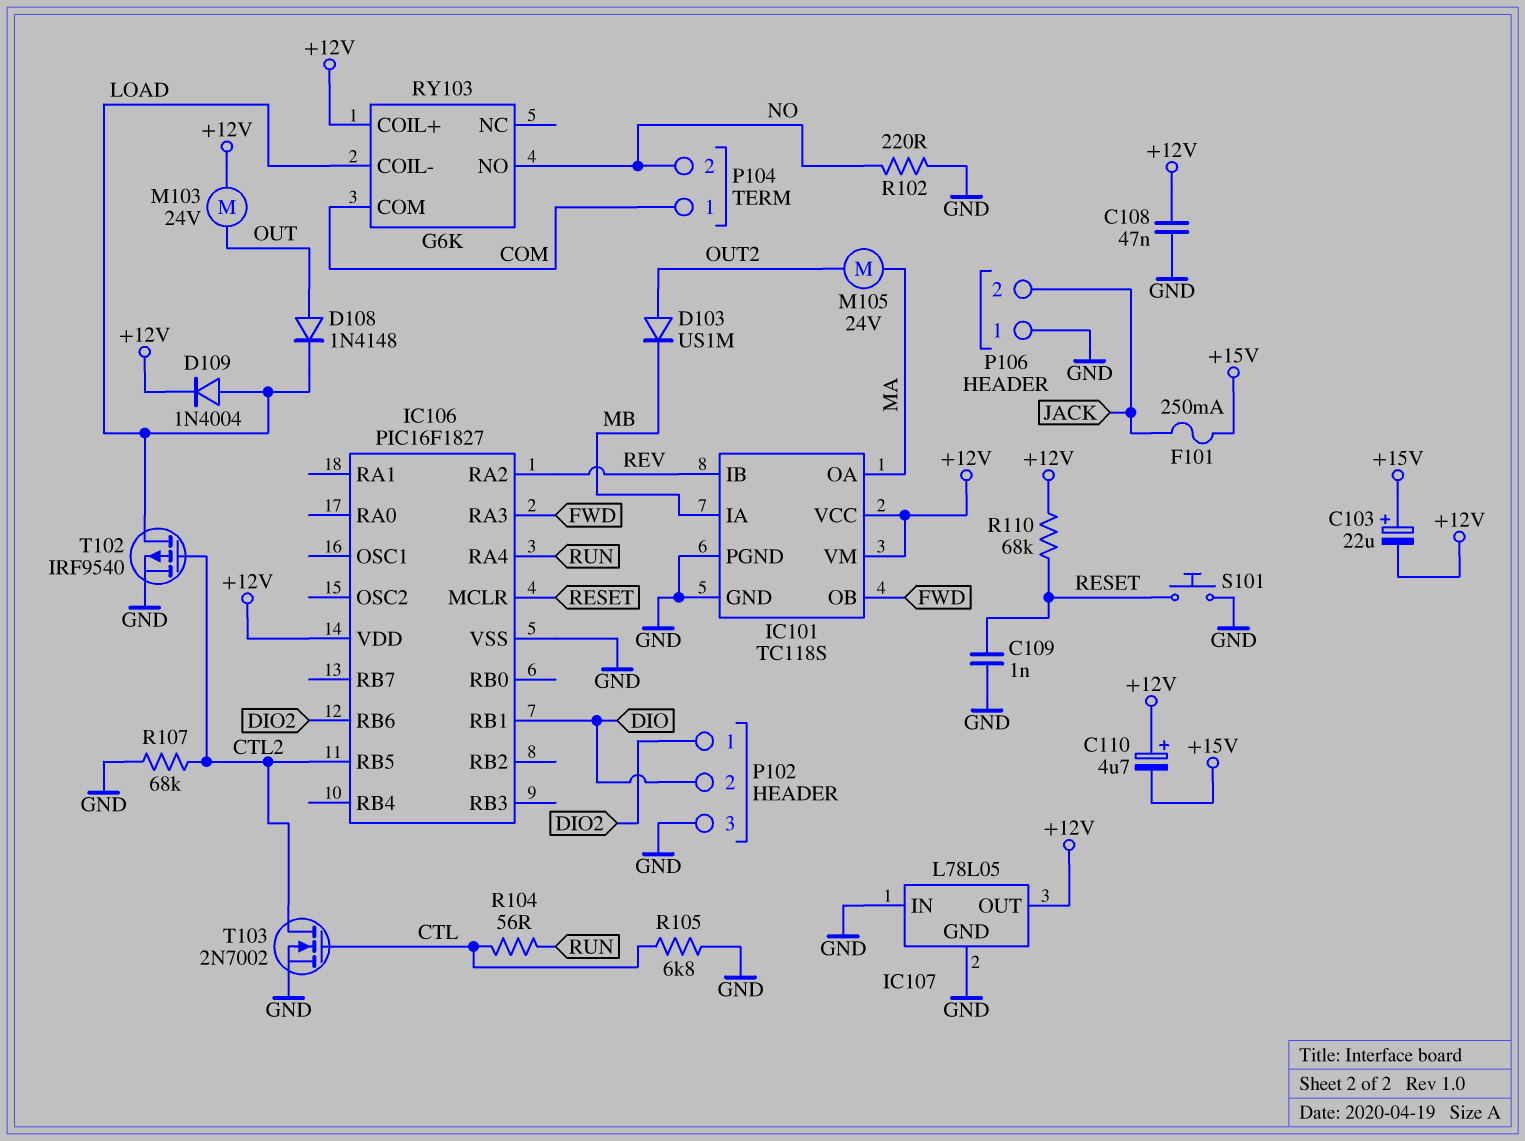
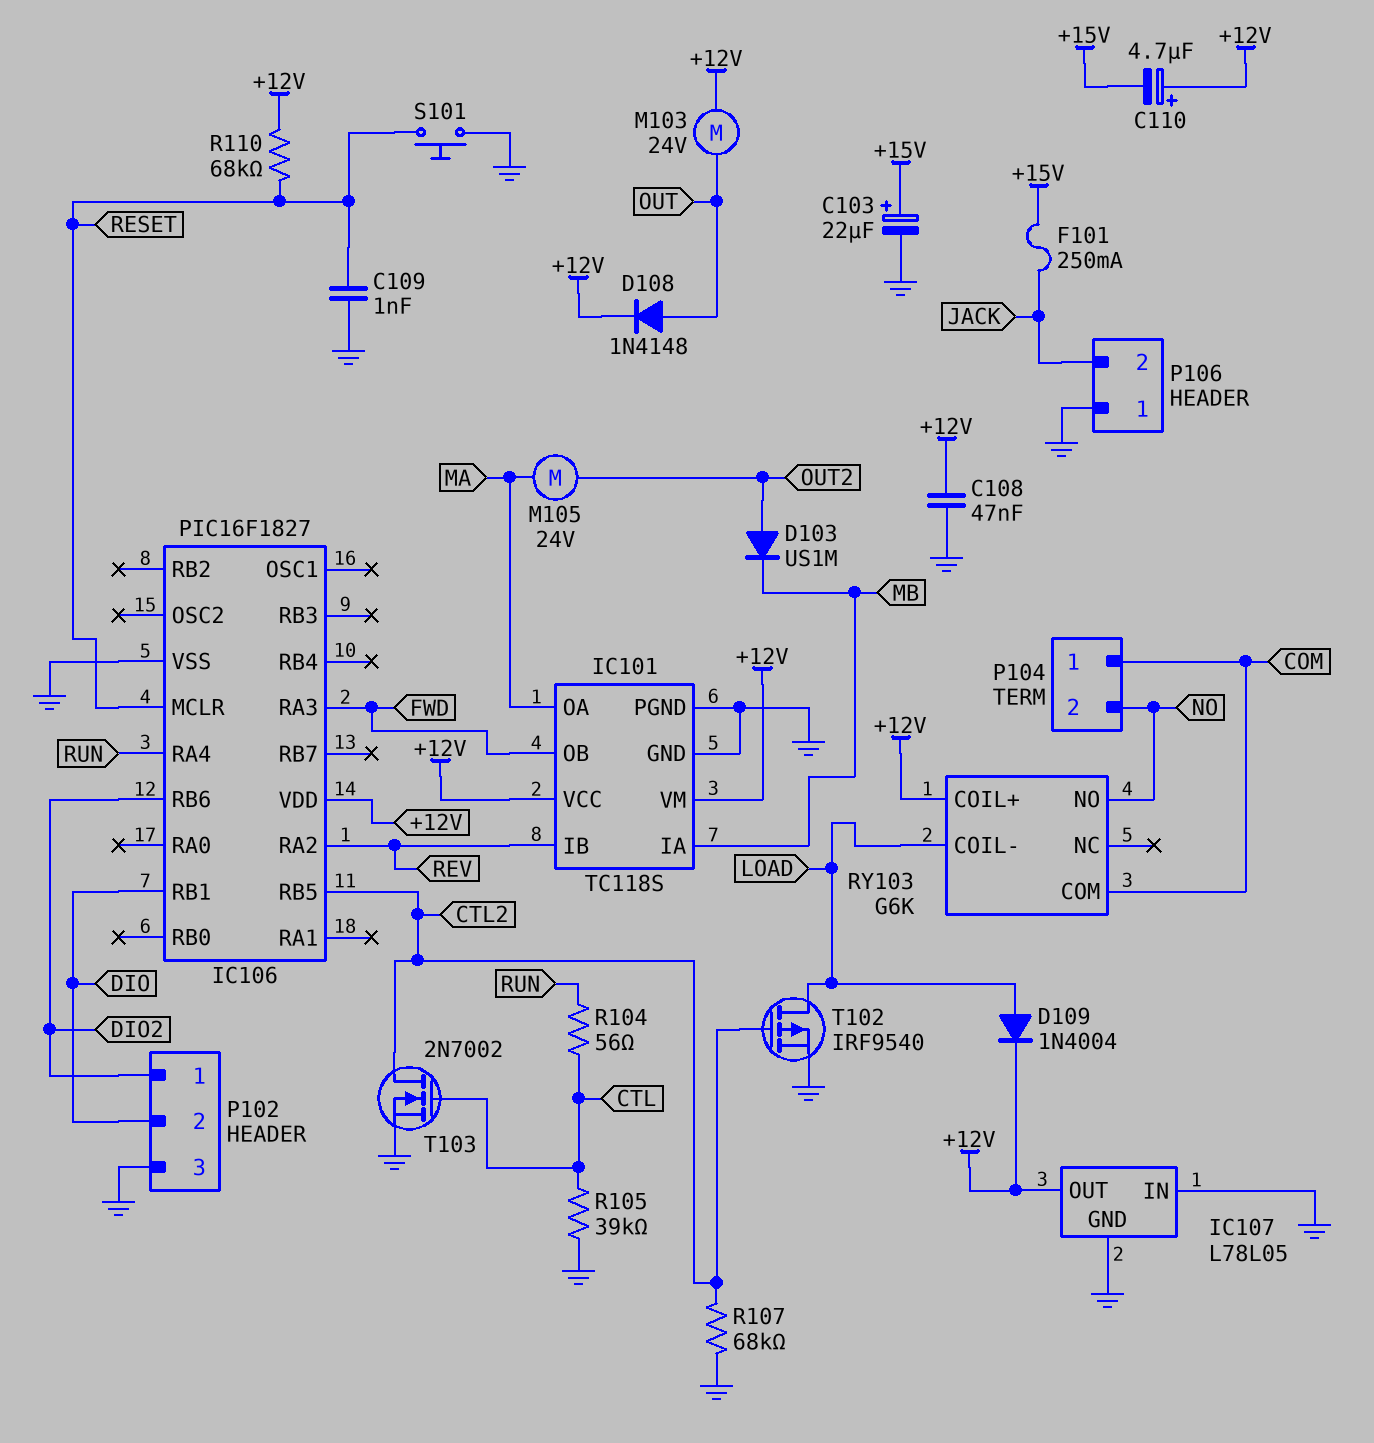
C103: 22uF (plus +15V, minus +12V) -> 22uF (plus +15V, minus GND)
D108: diode 1N4148 (A OUT, K LOAD) -> diode 1N4148 (A OUT, K +12V)
R102: 220 (GND, NO) -> none
R105: 6.8k (CTL, GND) -> 39k (CTL, GND)

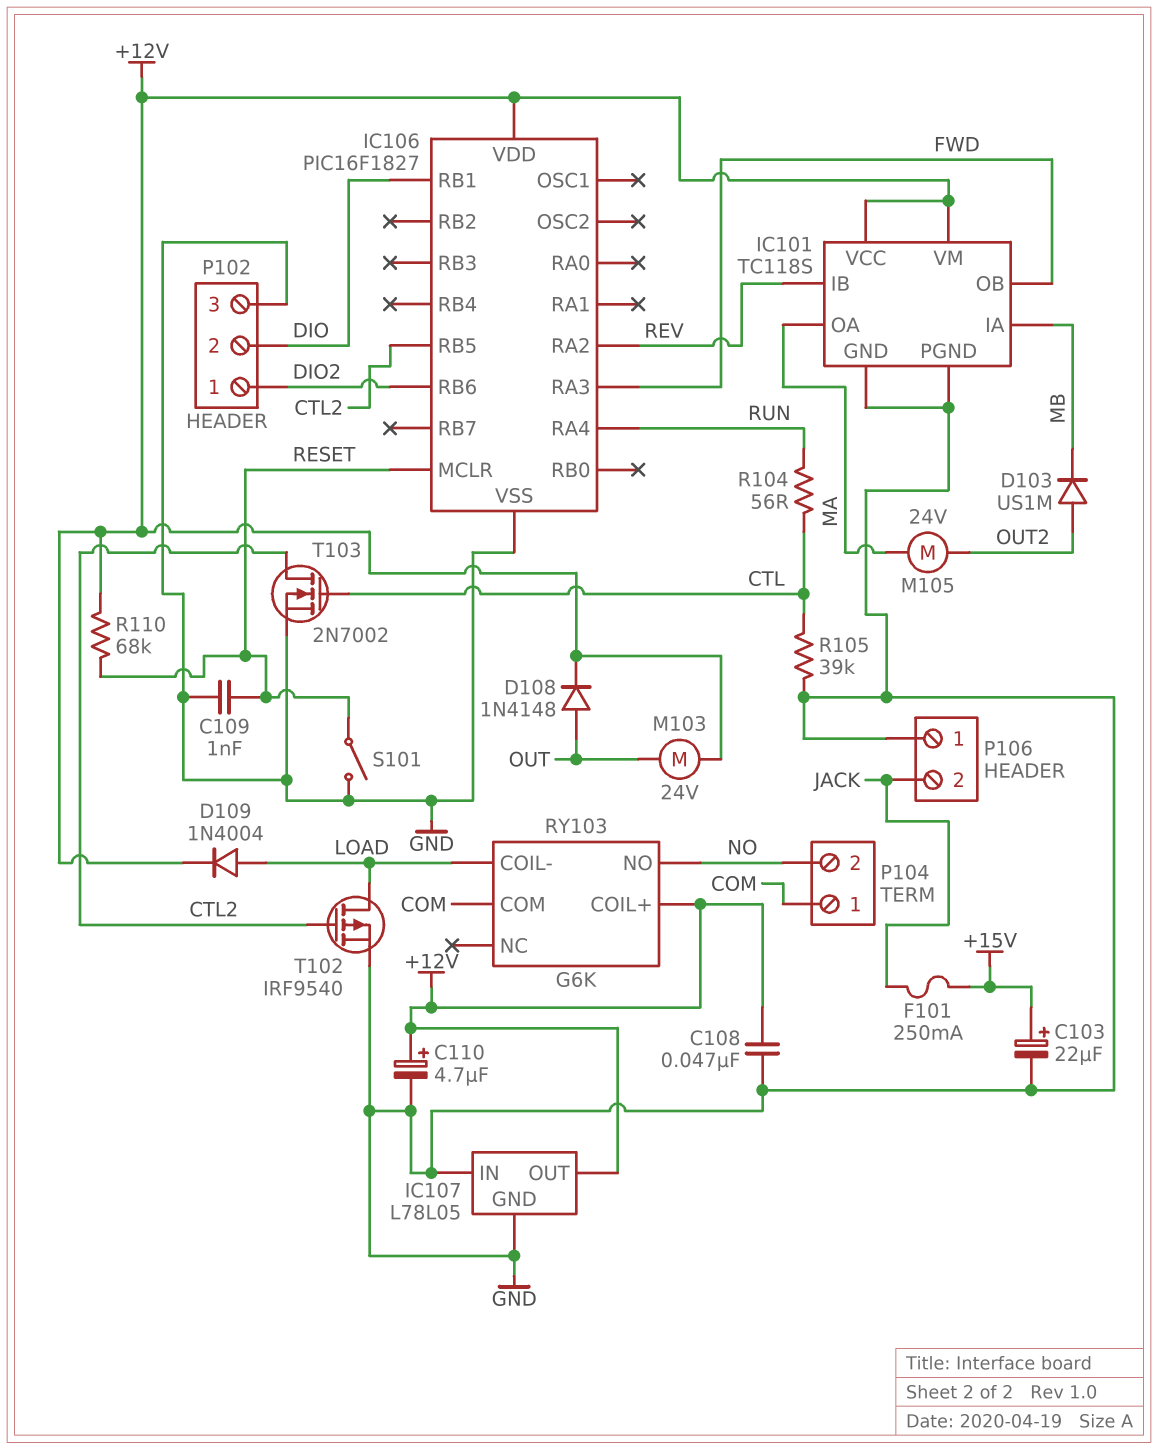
C110: 4.7uF (plus +12V, minus +15V) -> 4.7uF (plus +12V, minus GND)
R107: 68k (CTL2, GND) -> none
S101: button (GND, RESET) -> switch (GND, RESET)

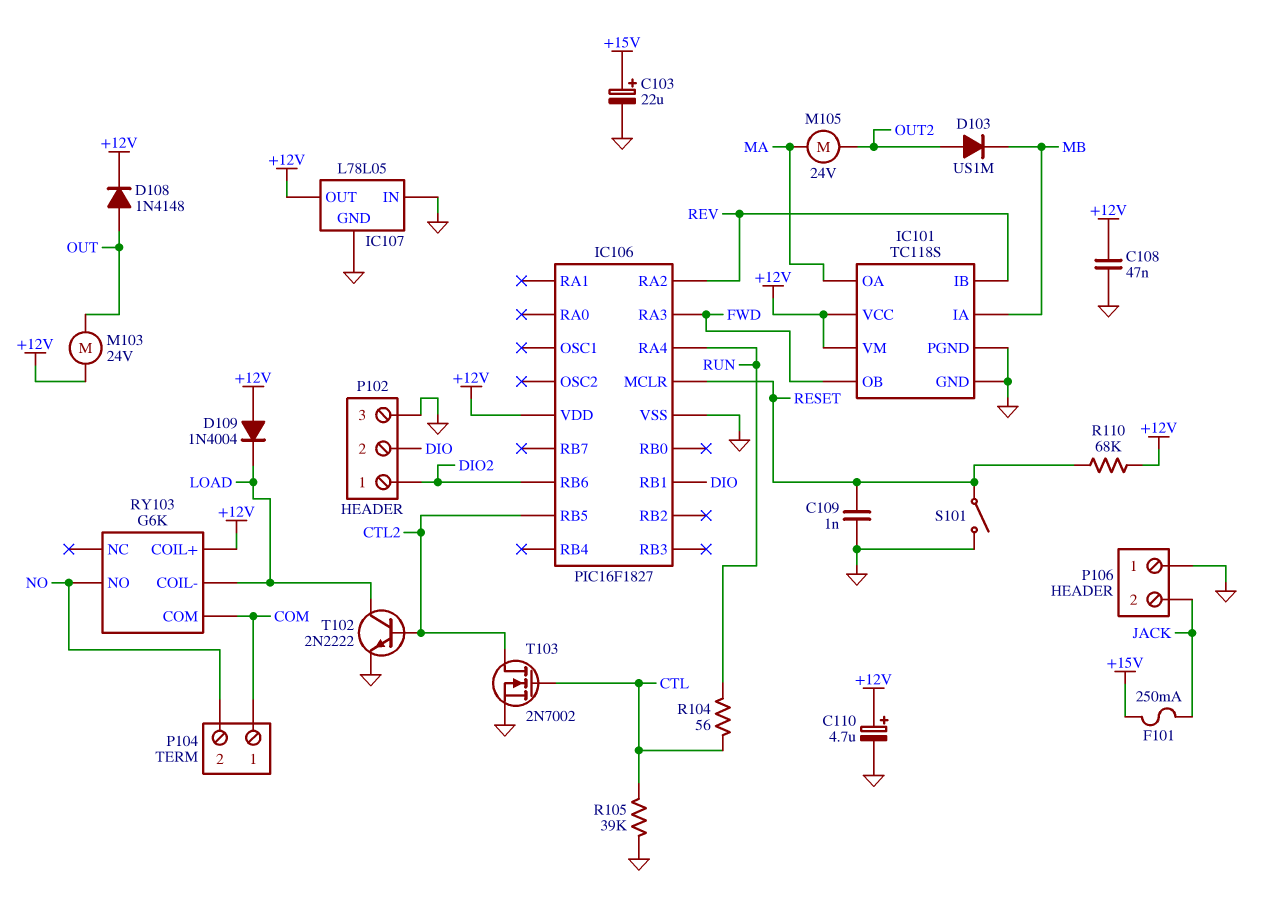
D109: diode 1N4004 (A LOAD, K +12V) -> diode 1N4004 (A +12V, K LOAD)
T102: PMOS IRF9540 (G CTL2, D LOAD, S GND) -> NPN 2N2222 (B CTL2, C LOAD, E GND)

